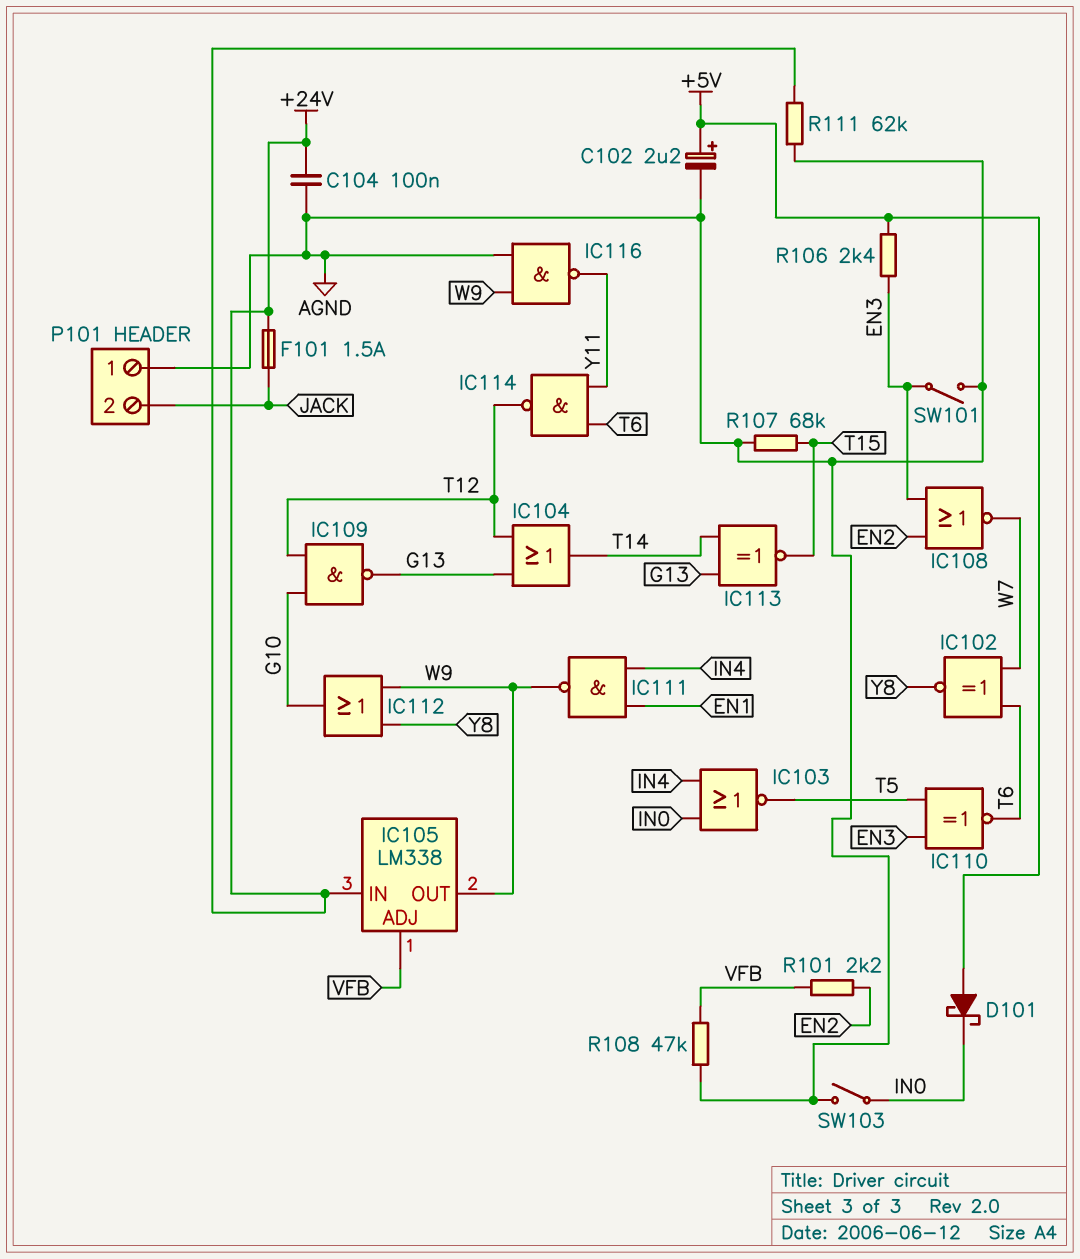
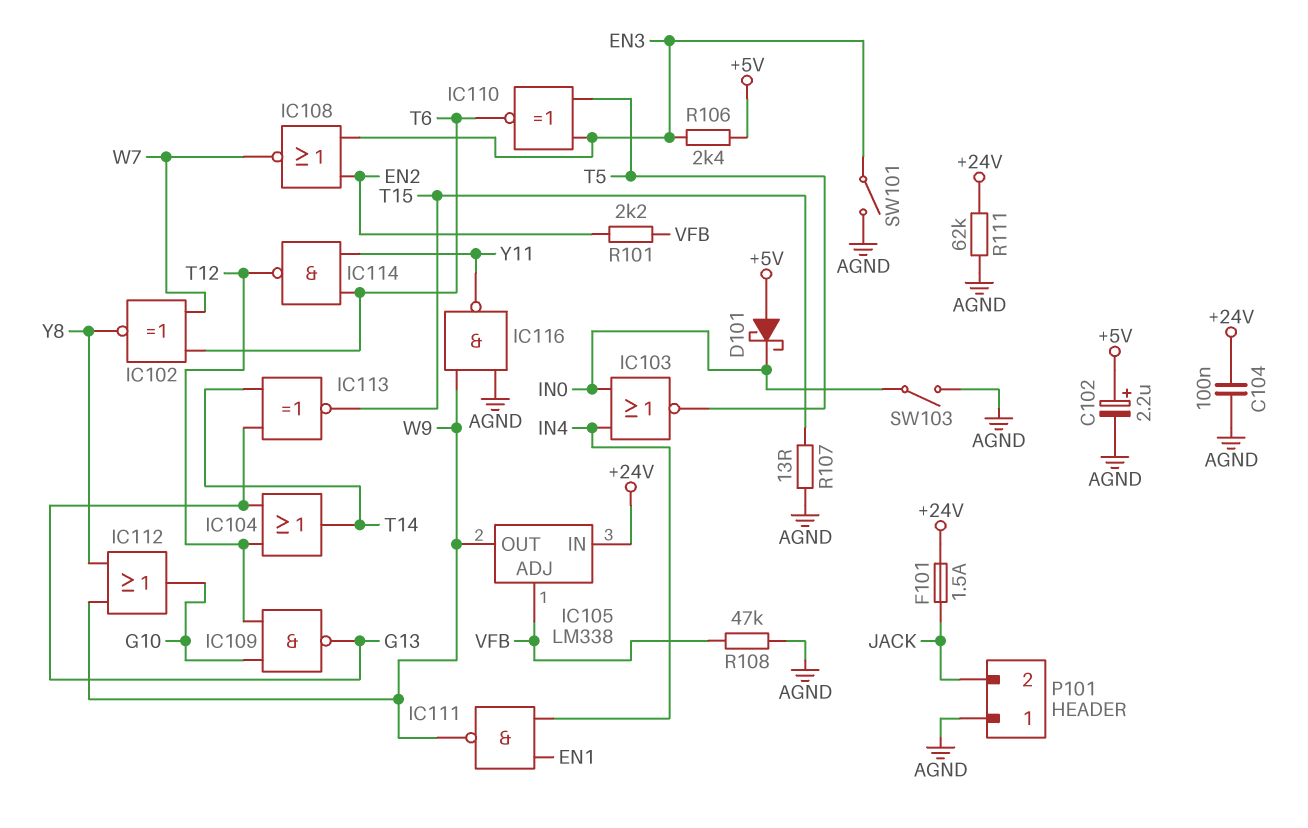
R107: 68k (AGND, T15) -> 13 (AGND, T15)

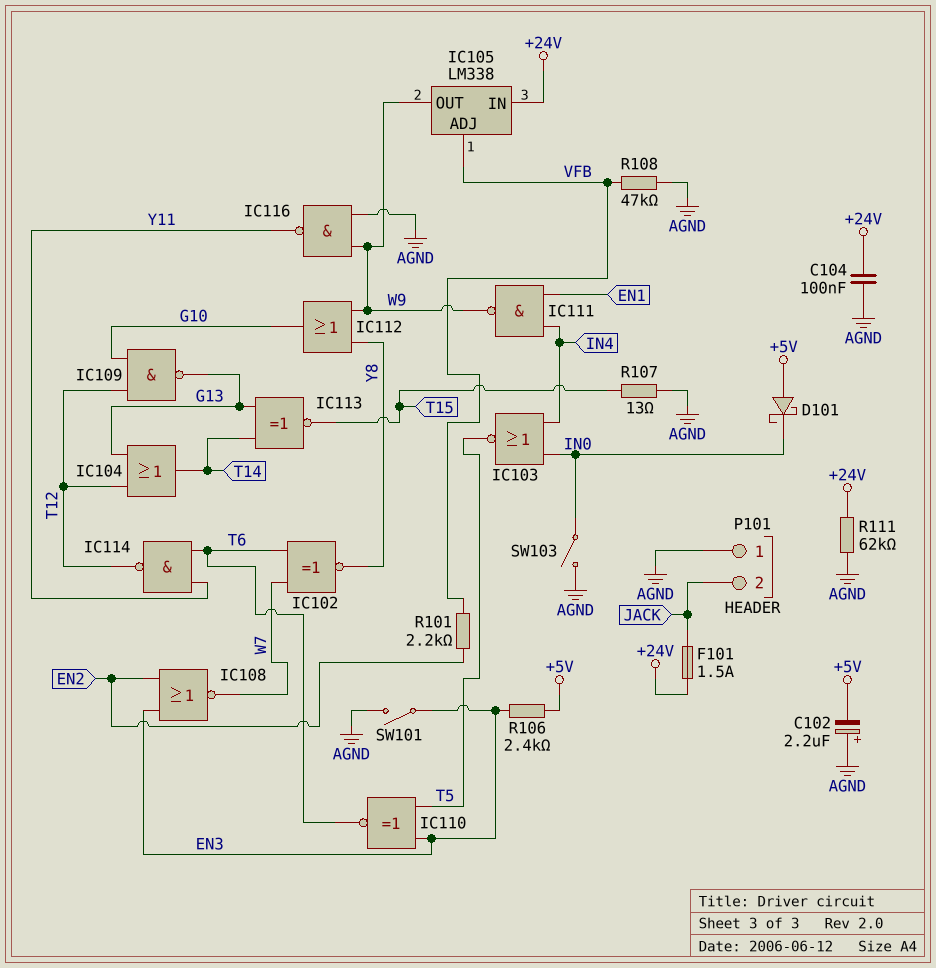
C102: 2.2uF (plus +5V, minus AGND) -> 2.2uF (plus AGND, minus +5V)

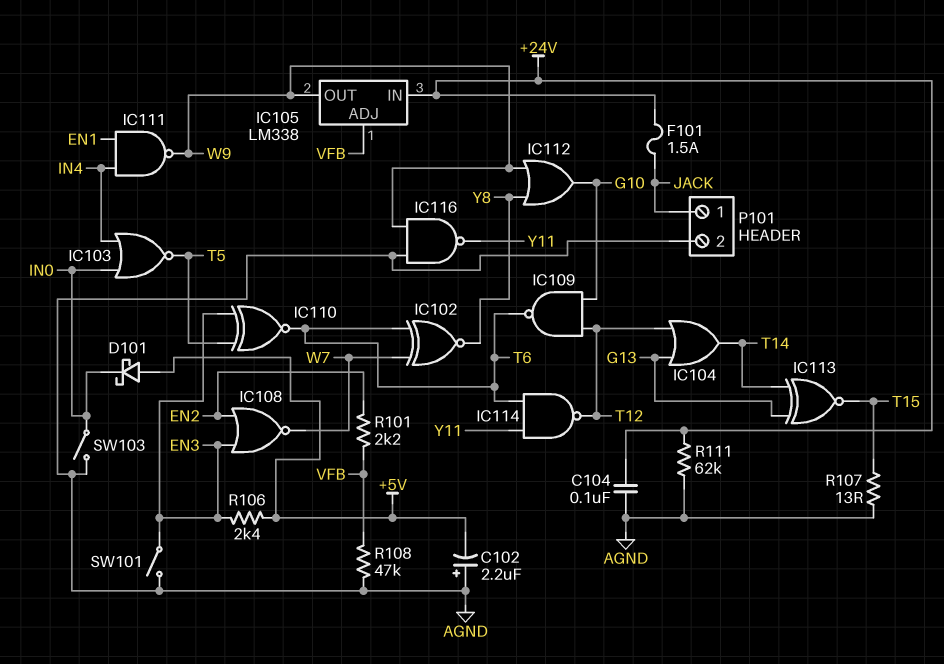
IC109: NAND (in G10, in T12, out G13) -> NAND (in G10, in T12, out T6)
P101 pin 1: AGND -> JACK
P101 pin 2: JACK -> AGND

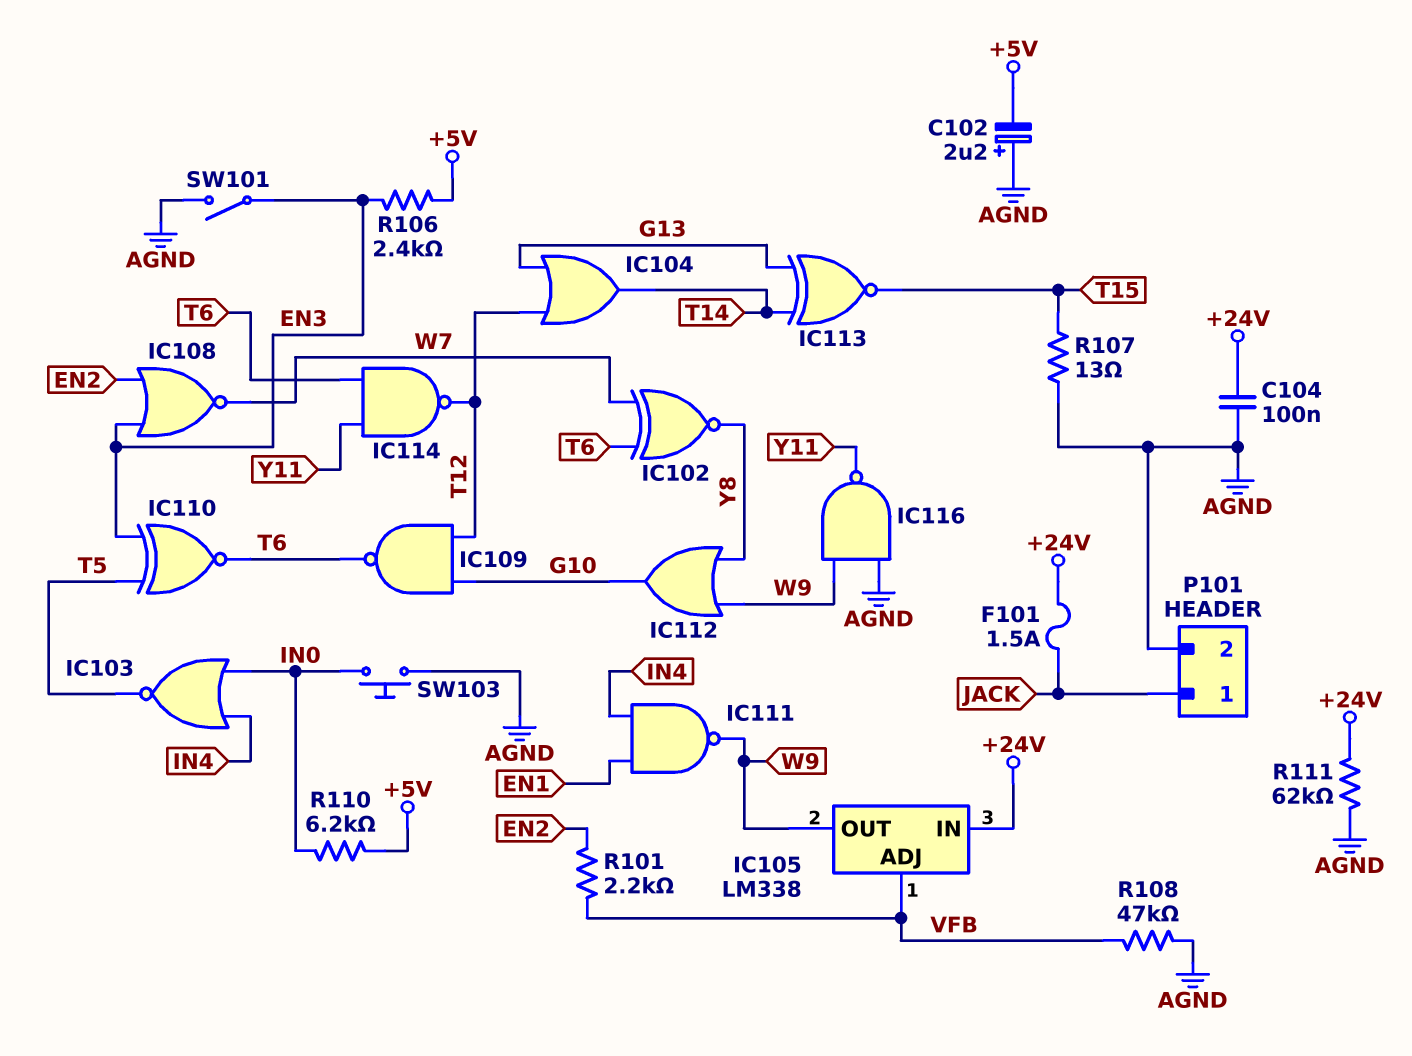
D101: schottky (A +5V, K IN0) -> none
R110: none -> 6.2k (+5V, IN0)
SW103: switch (AGND, IN0) -> button (AGND, IN0)

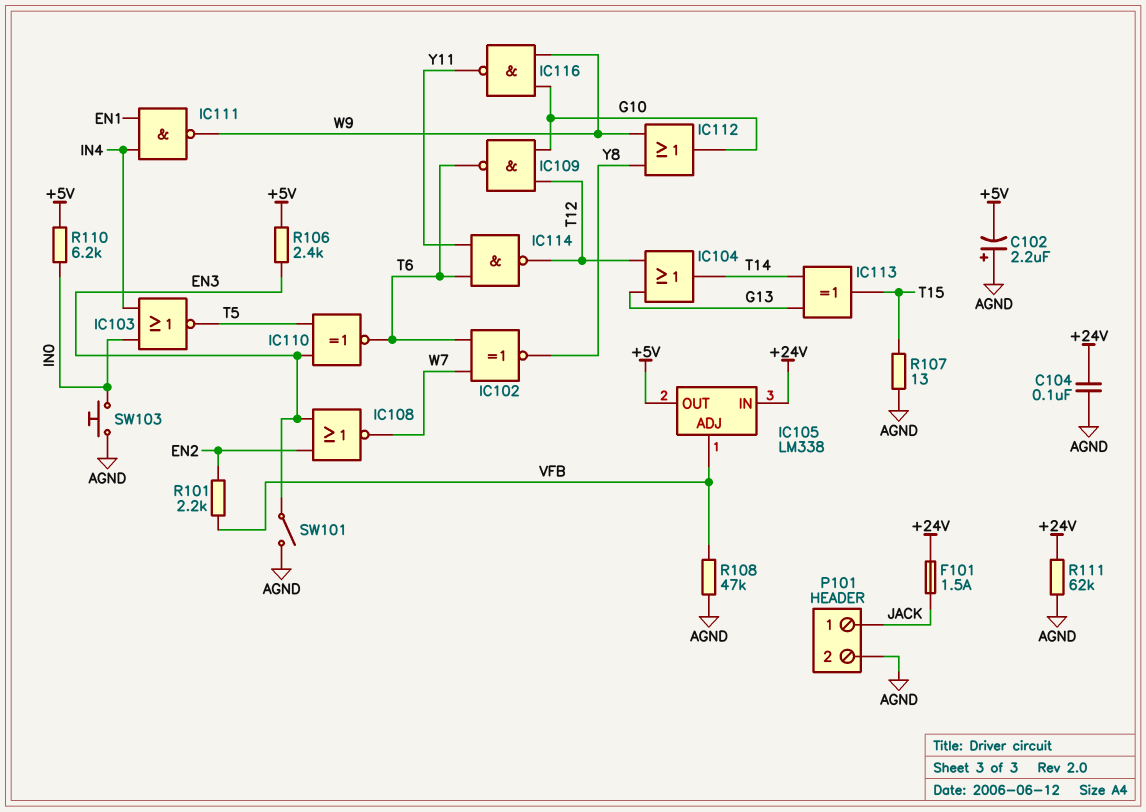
IC105 pin OUT: W9 -> +5V
IC113: XNOR (in G13, in T14, out T15) -> XOR (in G13, in T14, out T15)
IC116: NAND (in AGND, in W9, out Y11) -> NAND (in G10, in W9, out Y11)

